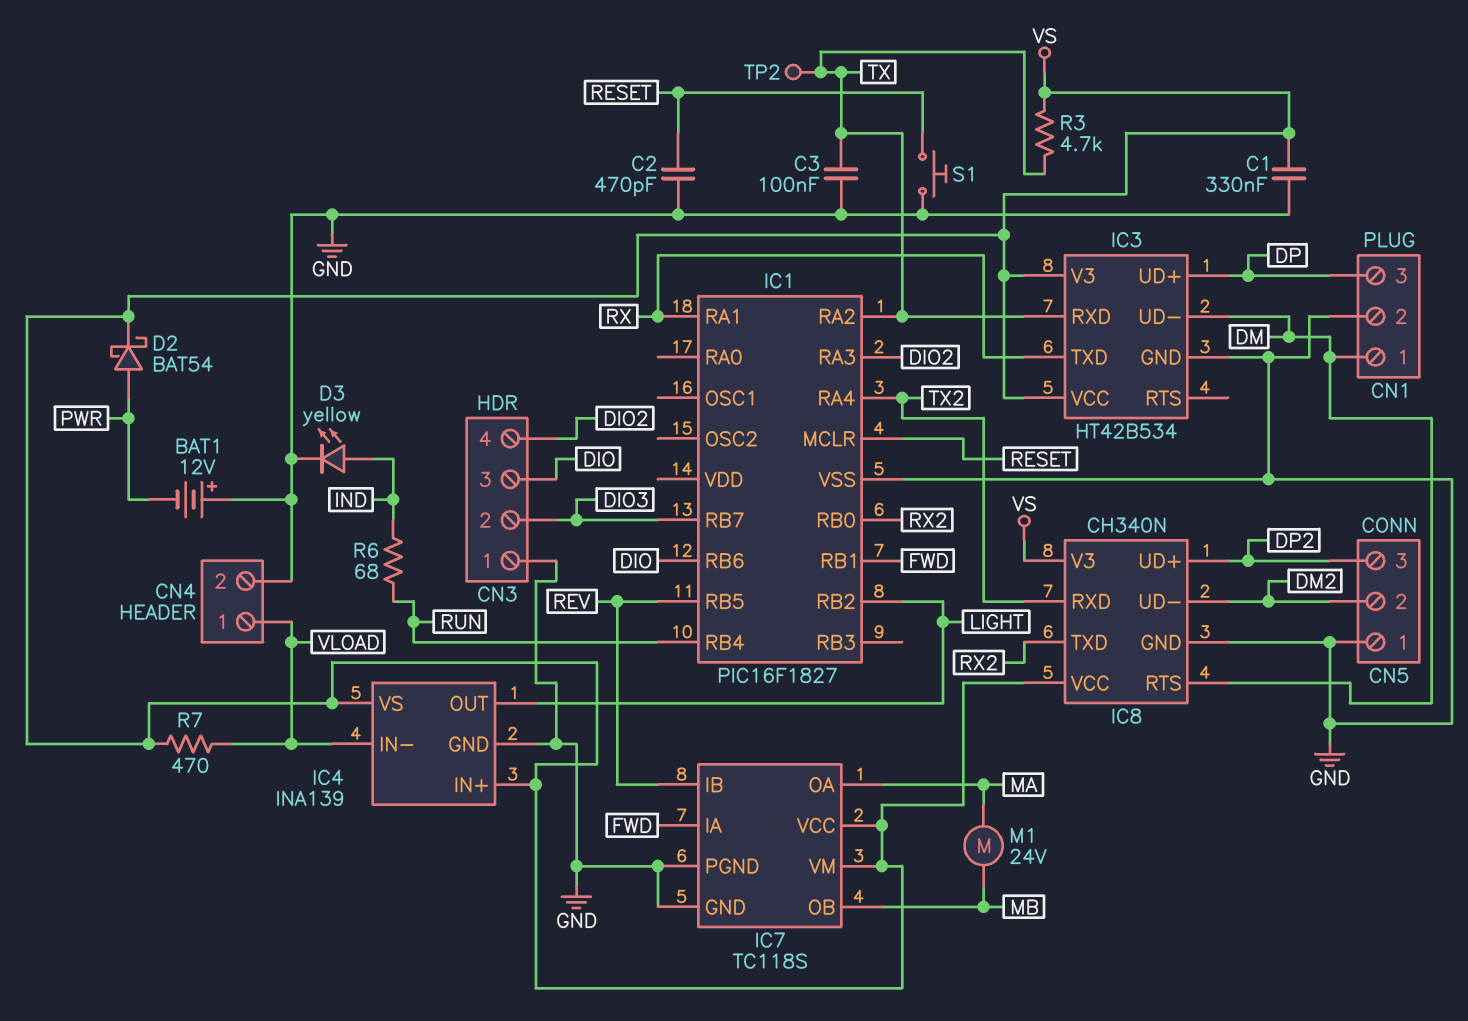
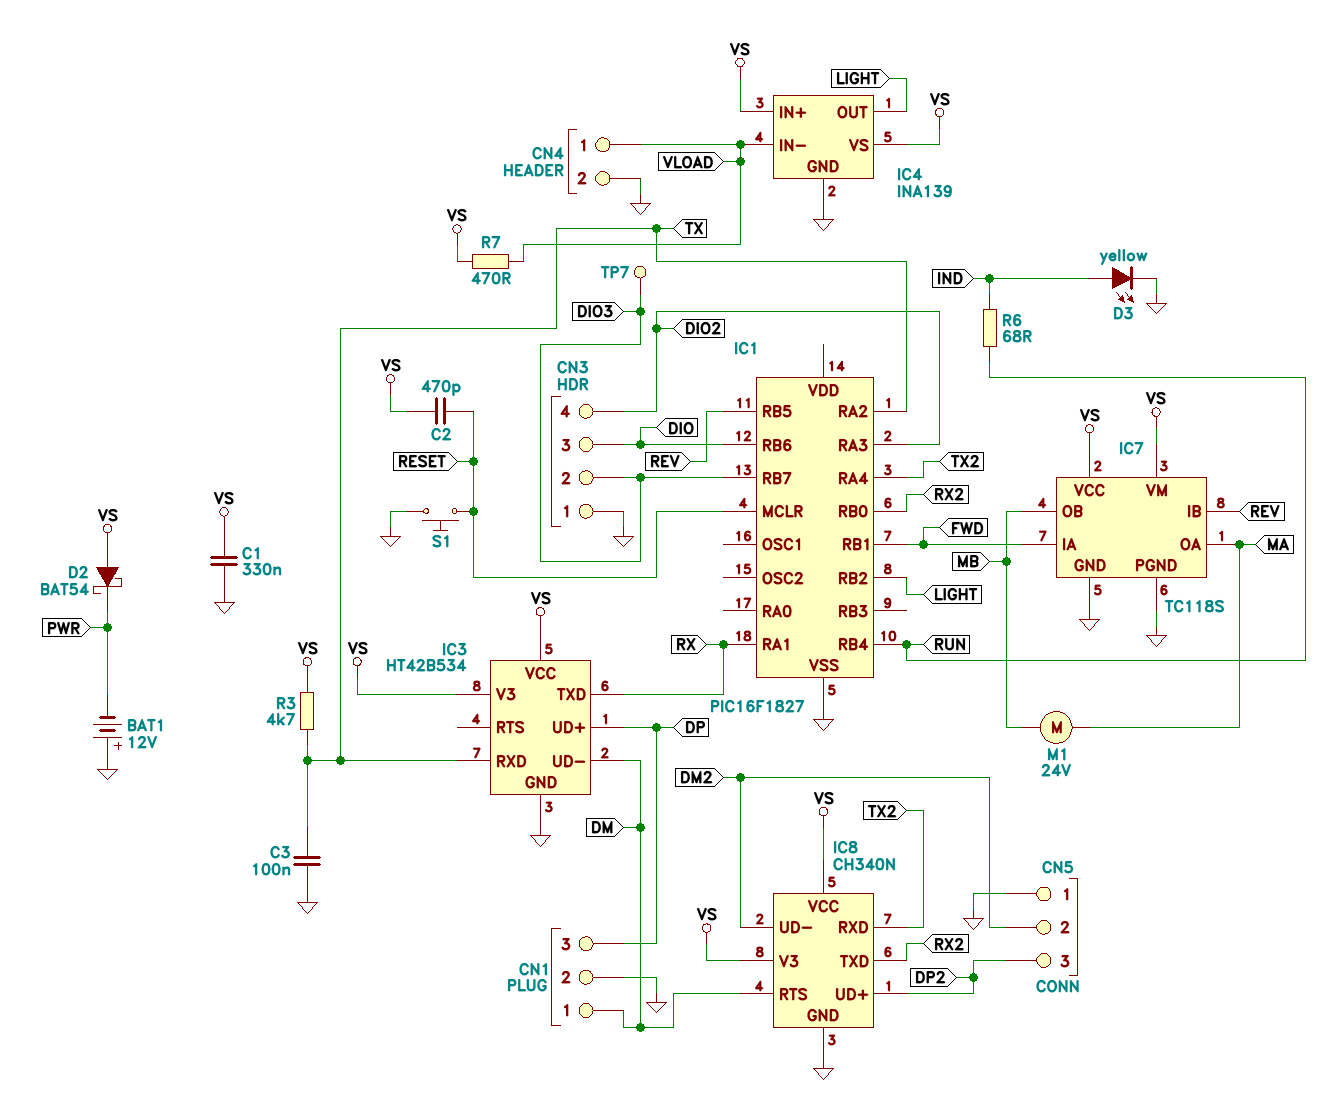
C2: 470pF (GND, RESET) -> 470pF (RESET, VS)
D2: schottky BAT54 (A PWR, K VS) -> schottky BAT54 (A VS, K PWR)
TP2: test point (TX) -> none
TP7: none -> test point (DIO3)

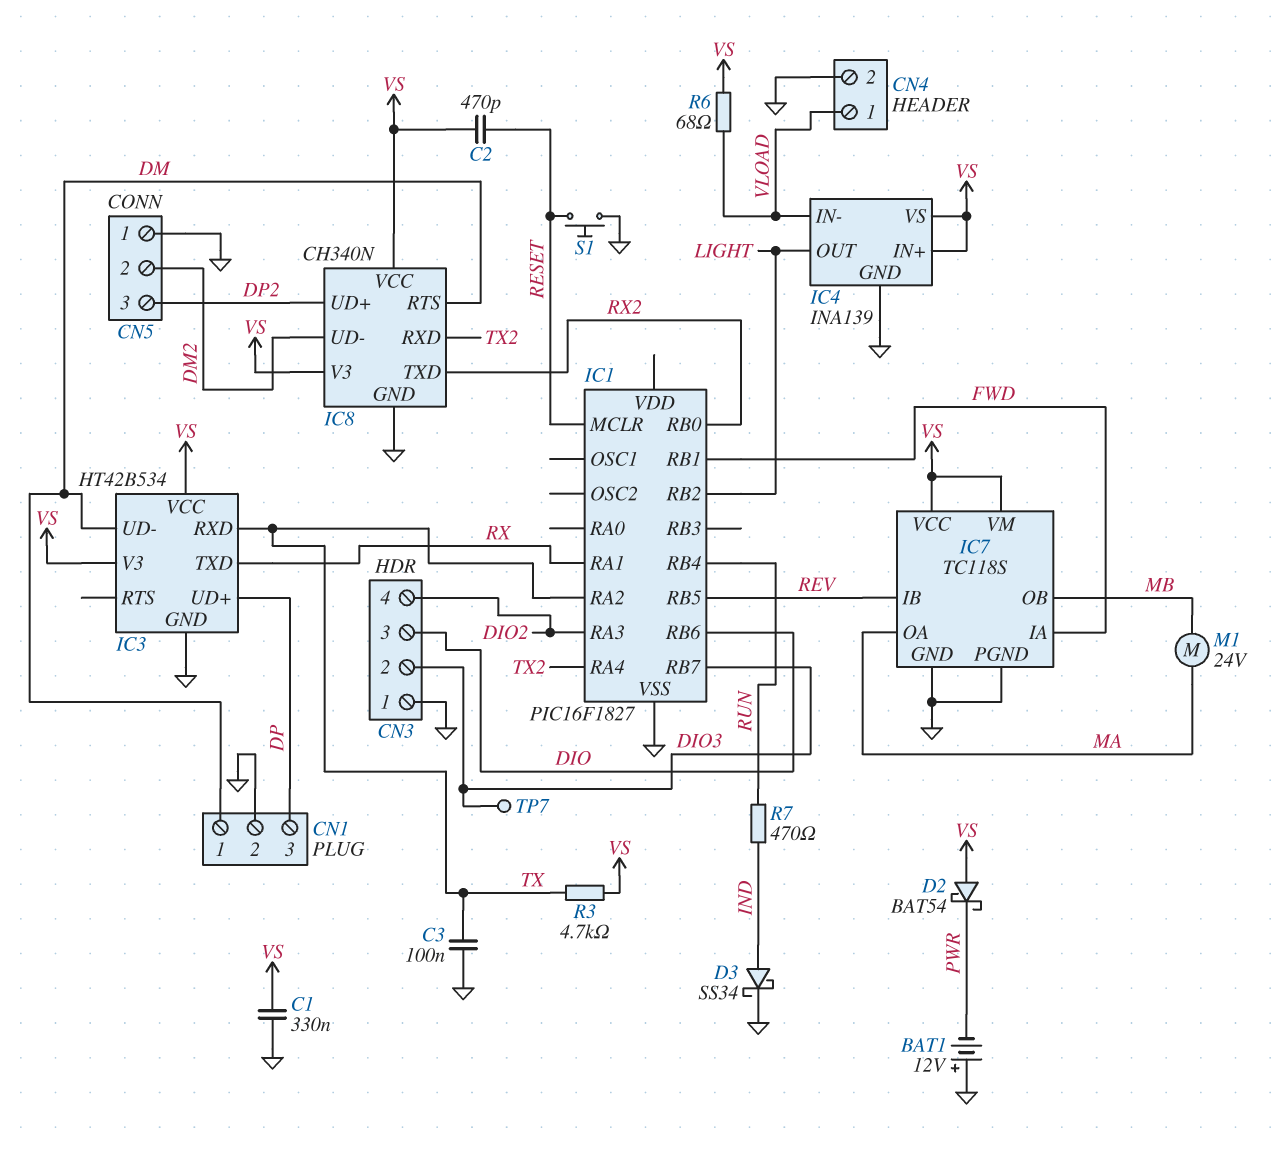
D3: LED yellow (A IND, K GND) -> schottky SS34 (A IND, K GND)
R6: 68 (IND, RUN) -> 68 (VLOAD, VS)
R7: 470 (VLOAD, VS) -> 470 (IND, RUN)

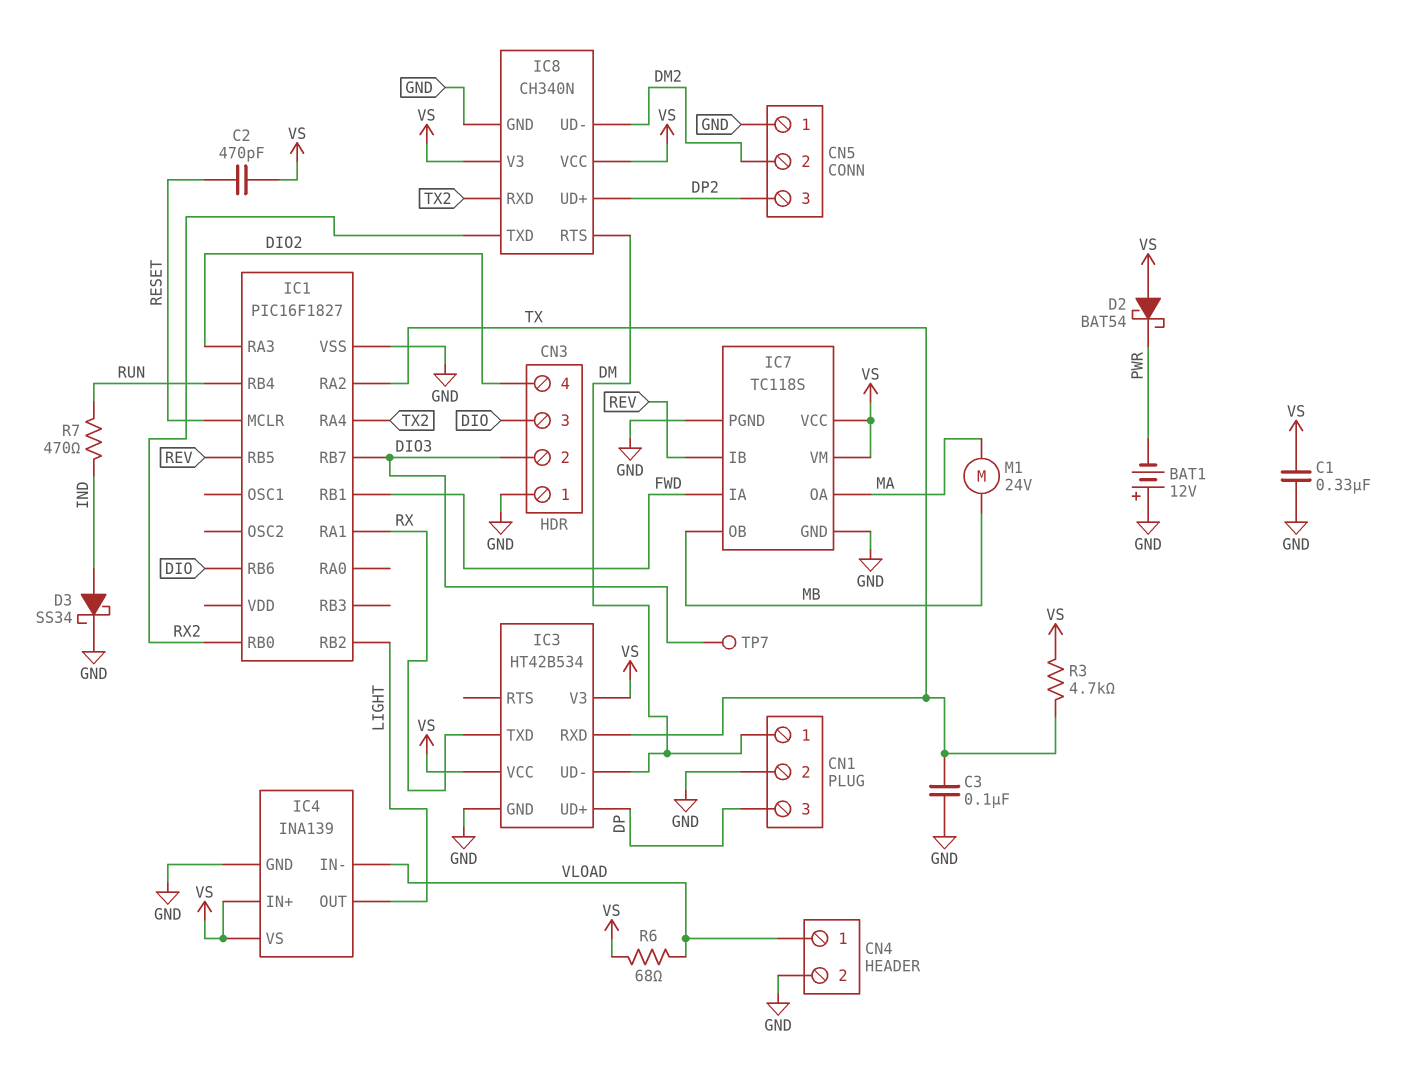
S1: button (GND, RESET) -> none

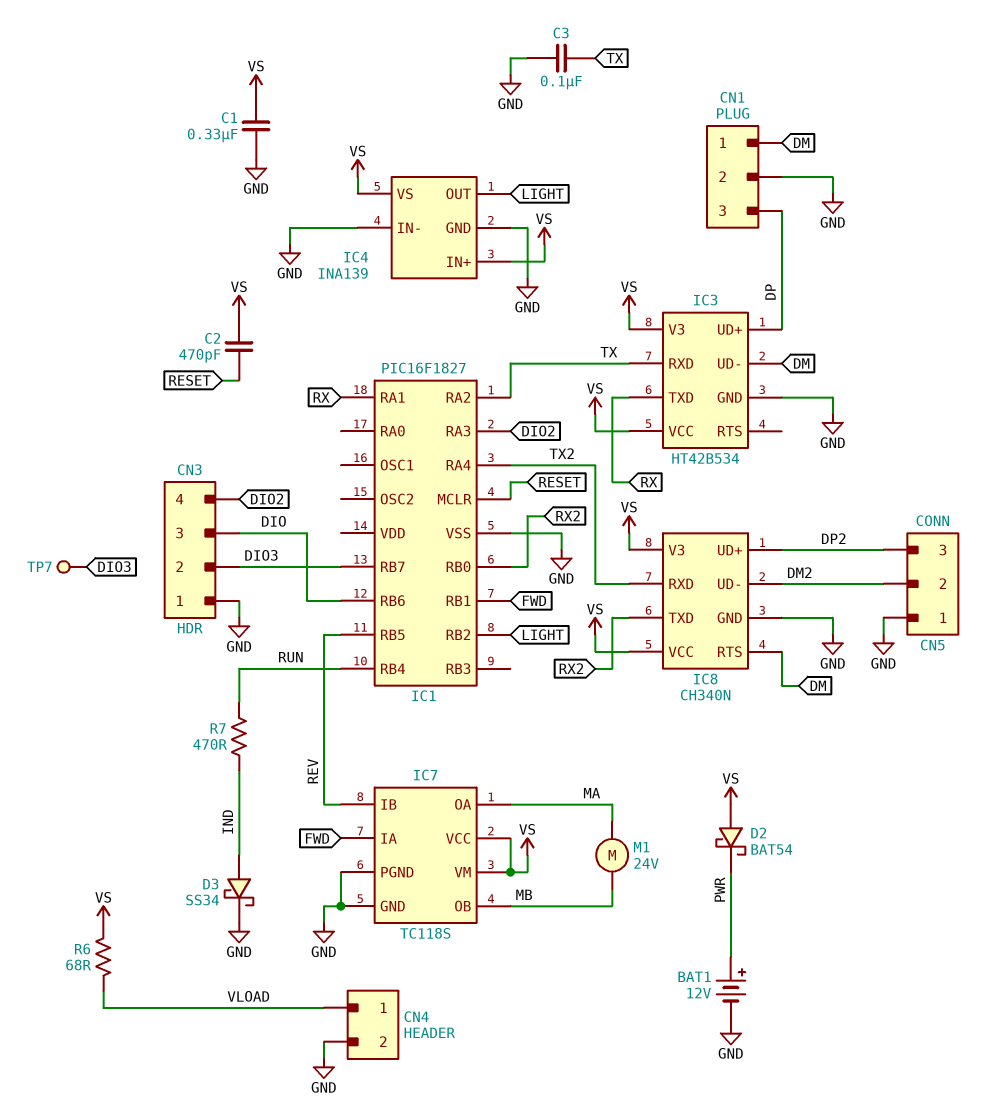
BAT1: 12V (plus GND, minus PWR) -> 12V (plus PWR, minus GND)
IC4 pin IN-: VLOAD -> GND
R3: 4.7k (TX, VS) -> none

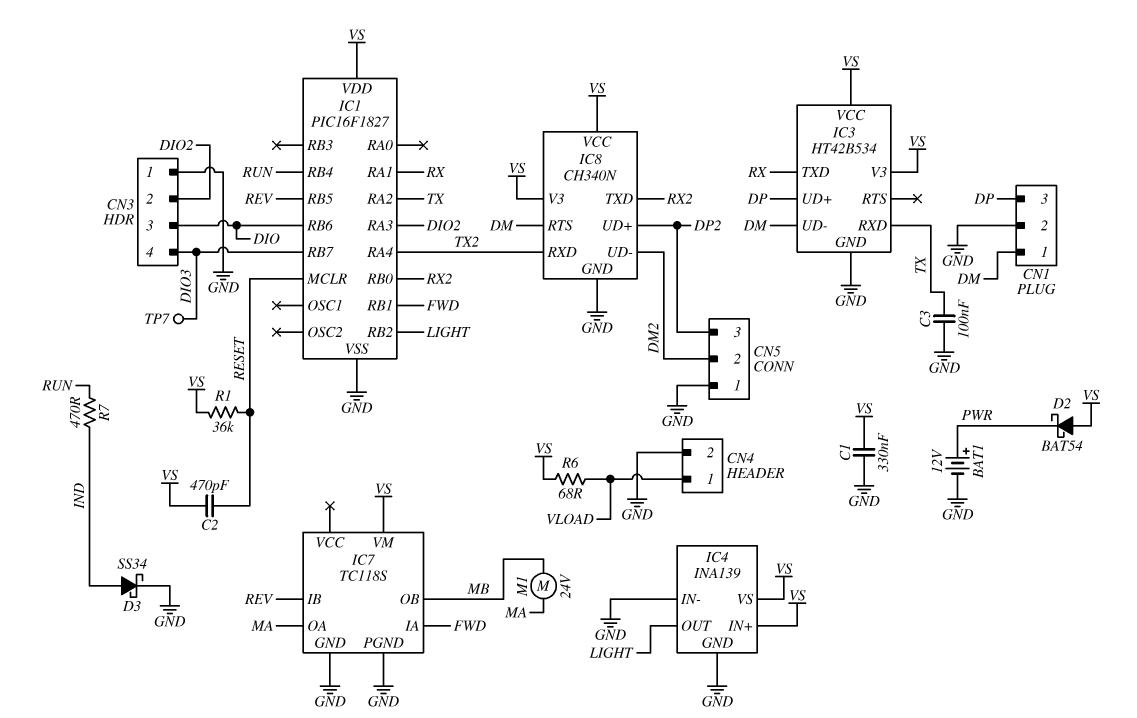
CN3 pin 2: DIO3 -> DIO2
CN3 pin 4: DIO2 -> DIO3
IC1 pin VDD: none -> VS
IC7 pin VCC: VS -> none
R1: none -> 36k (RESET, VS)

